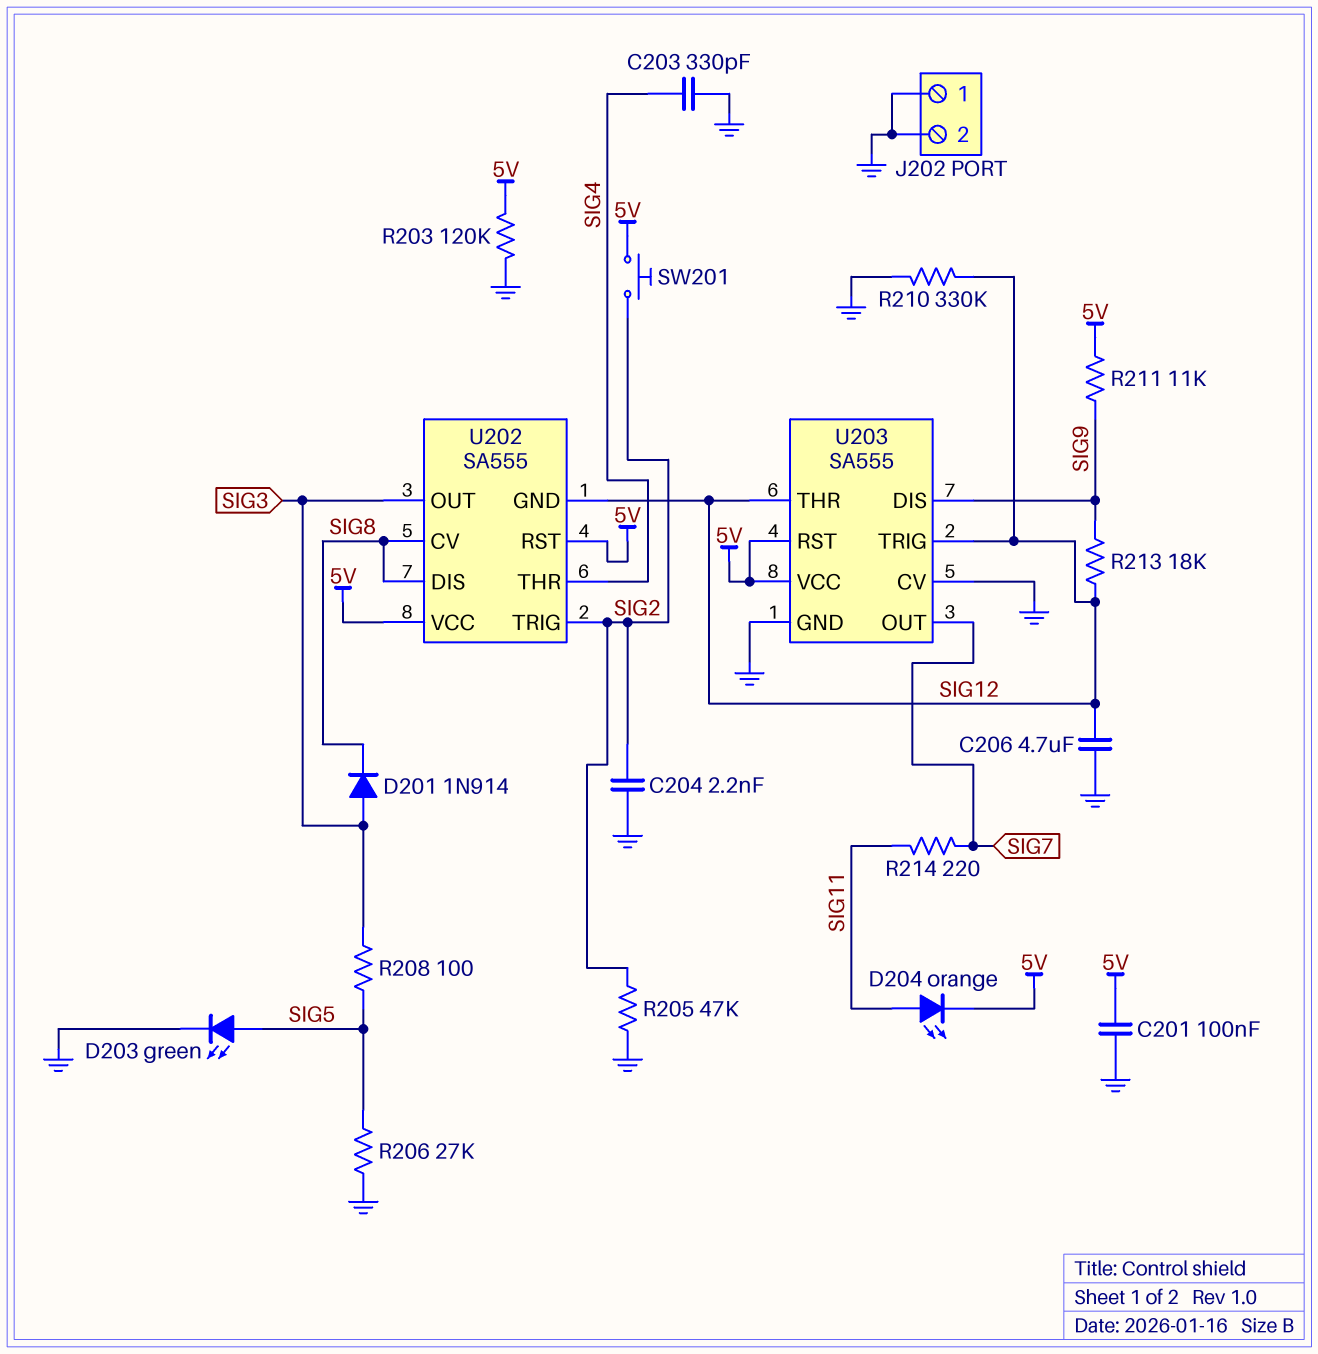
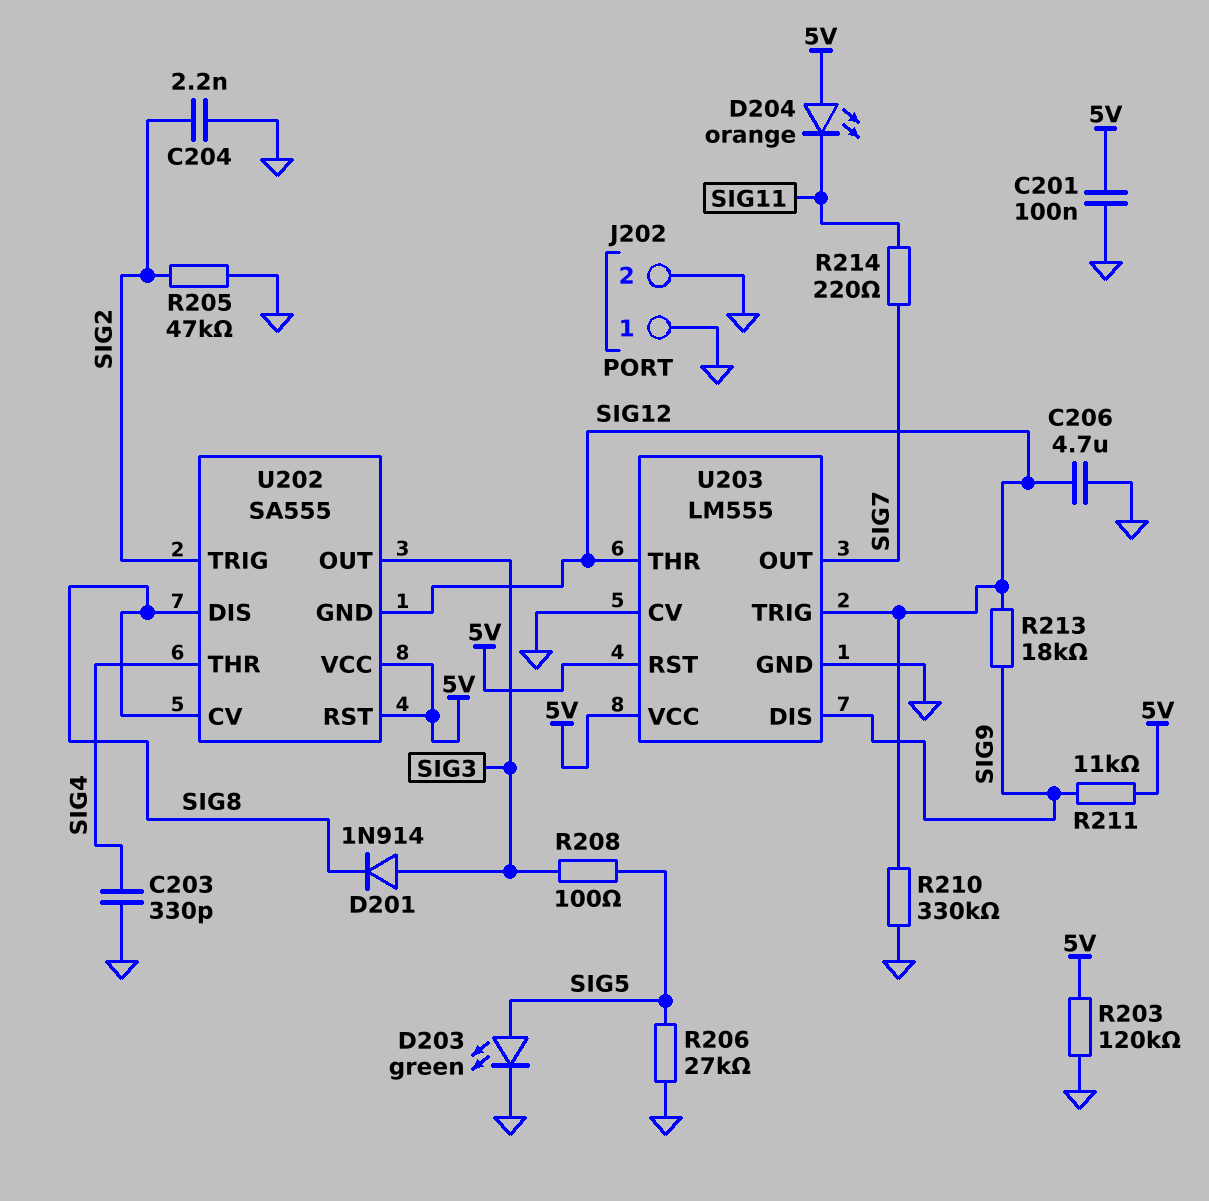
D204: LED orange (A SIG11, K 5V) -> LED orange (A 5V, K SIG11)
SW201: button (5V, SIG2) -> none
U203: SA555 -> LM555

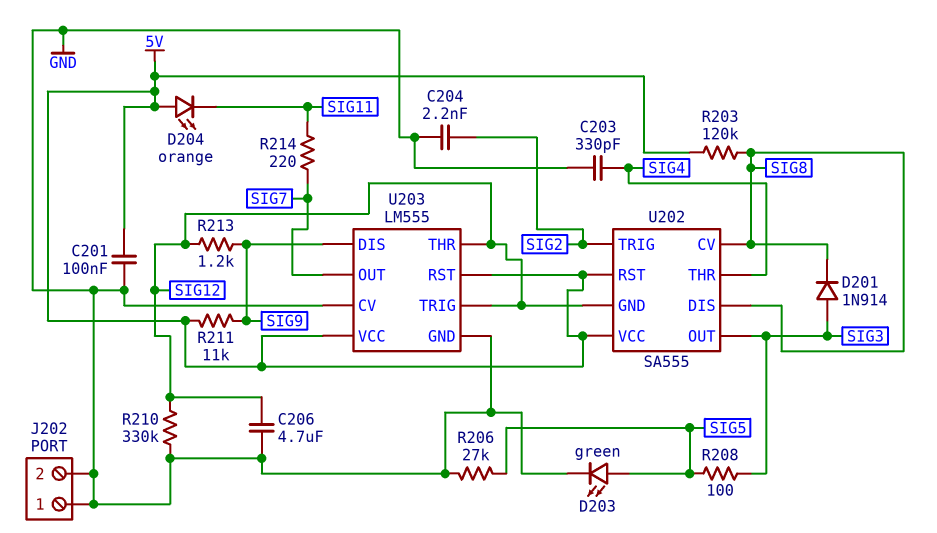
R203: 120k (5V, GND) -> 120k (5V, SIG8)
R205: 47k (GND, SIG2) -> none
R213: 18k (SIG9, SIG12) -> 1.2k (SIG9, SIG12)

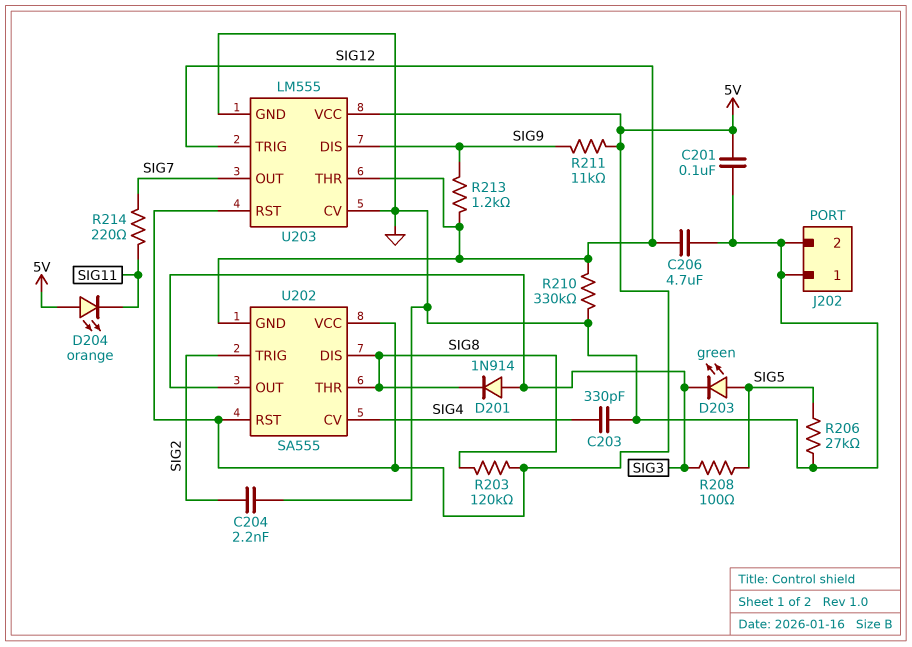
D203: LED green (A SIG5, K GND) -> LED green (A SIG5, K SIG3)
U202 pin CV: SIG8 -> SIG4
U202 pin THR: SIG4 -> SIG8

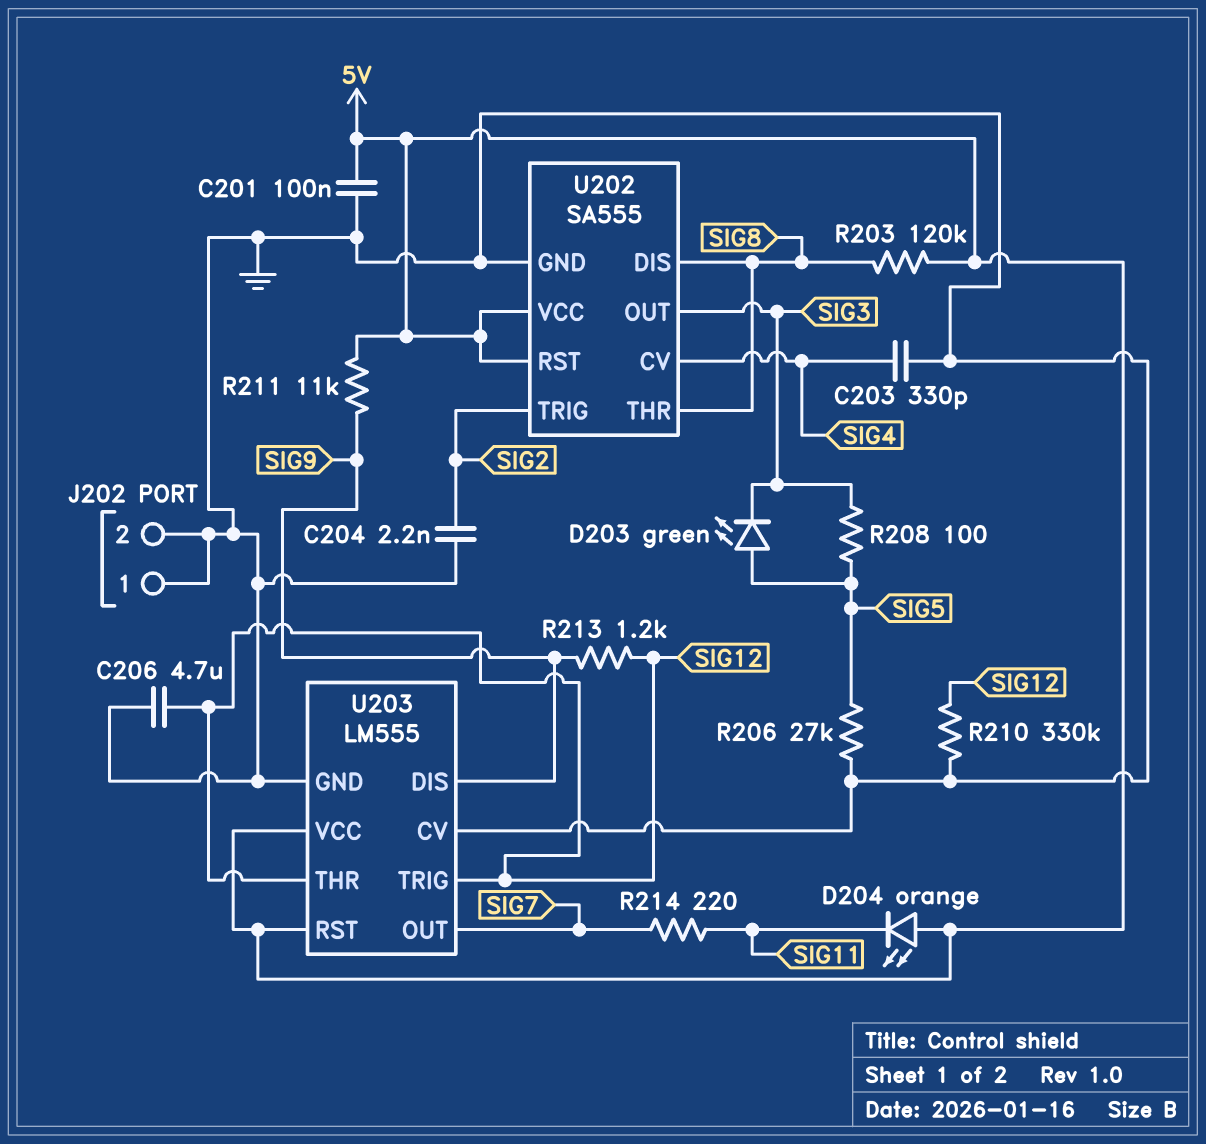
D201: diode 1N914 (A SIG3, K SIG8) -> none
U202 pin GND: SIG12 -> GND

